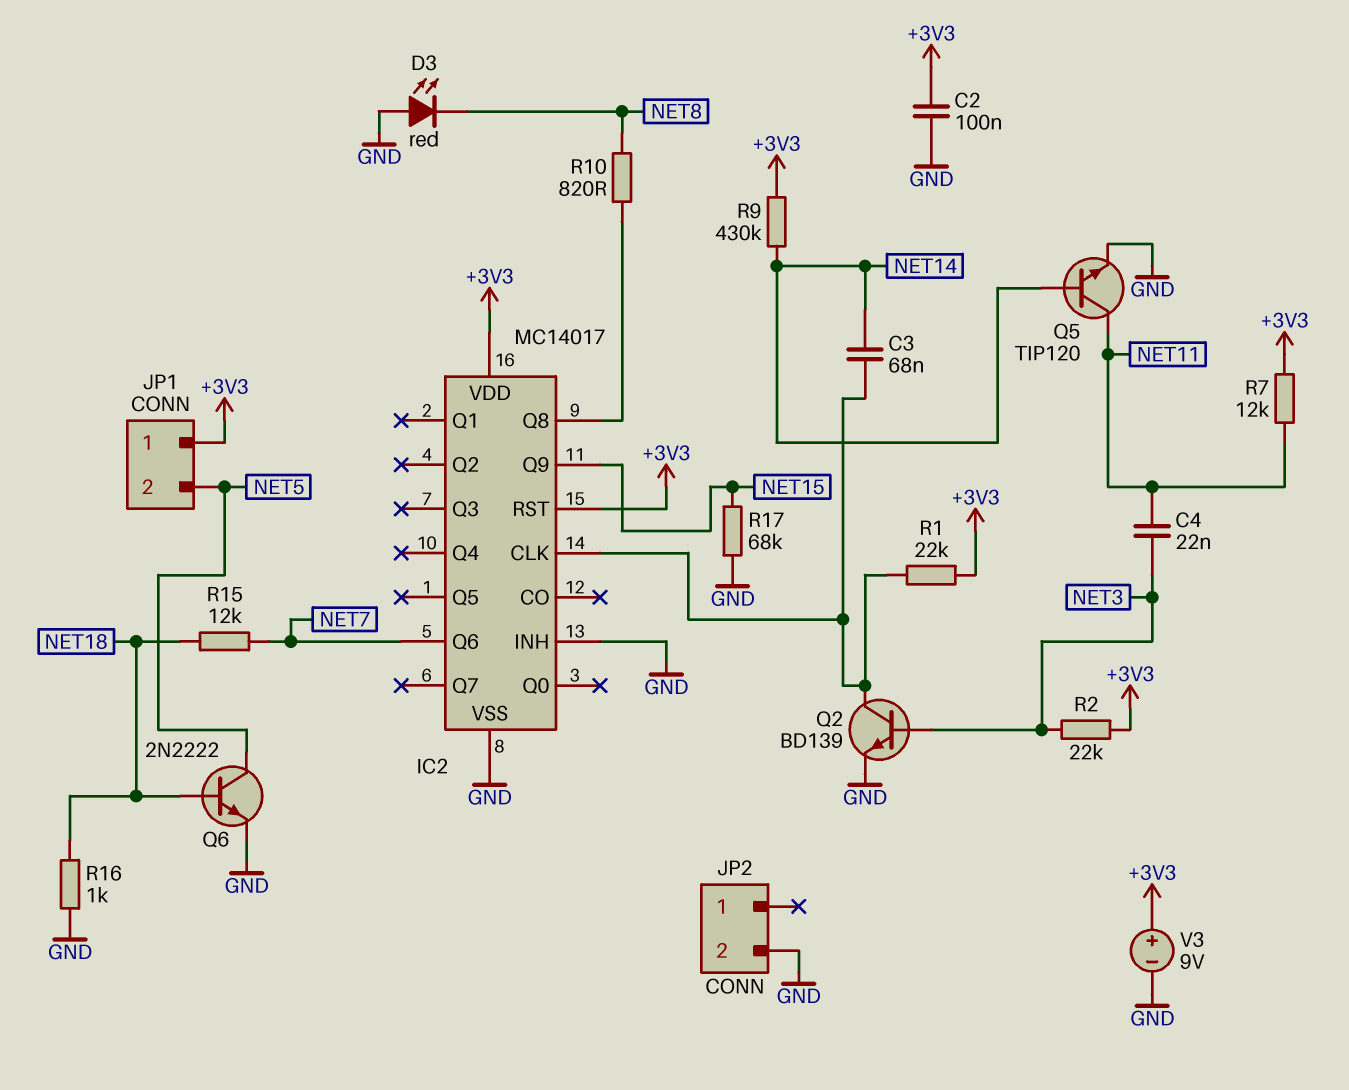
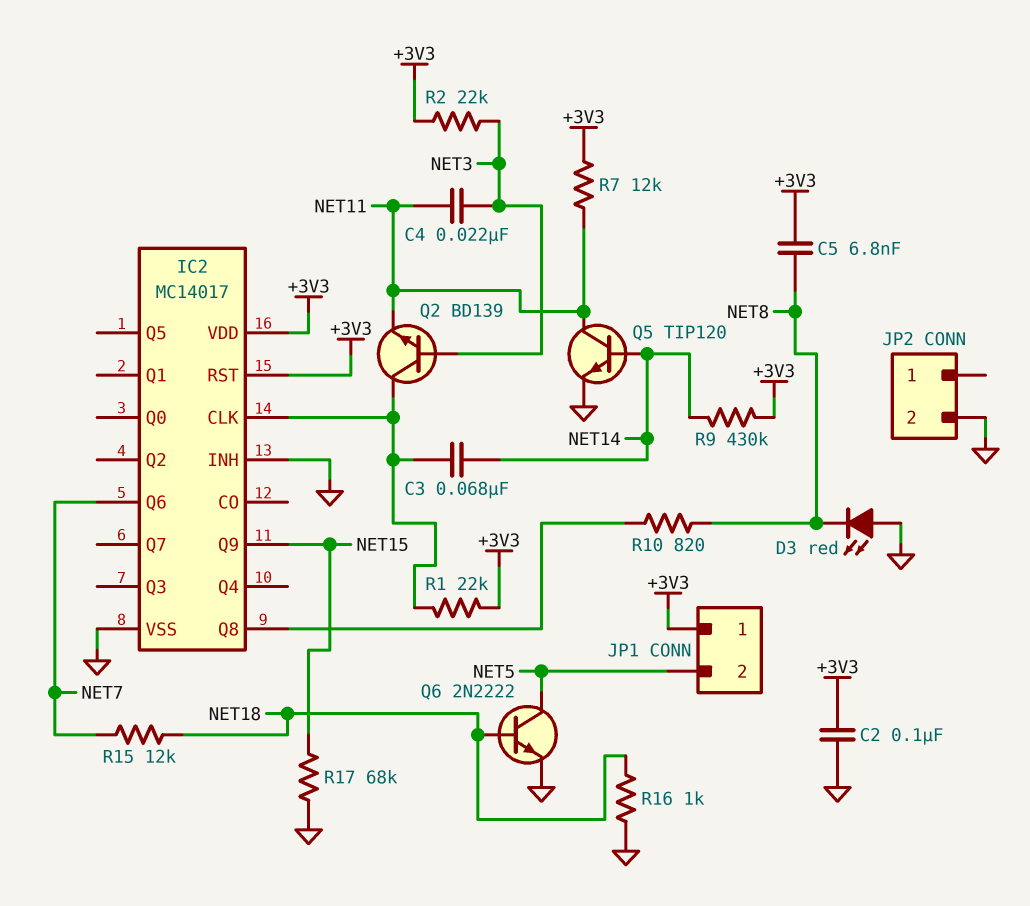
C5: none -> 6.8nF (+3V3, NET8)
Q2: NPN BD139 (B NET3, C IC2/CLK, E GND) -> NPN BD139 (B NET3, C IC2/CLK, E NET11)
V3: 9V (plus +3V3, minus GND) -> none

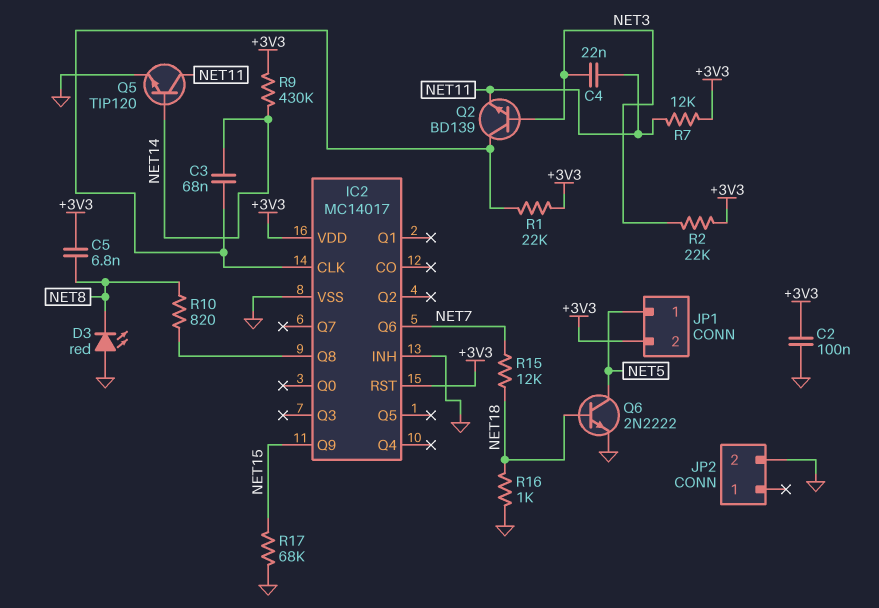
JP1 pin 1: +3V3 -> NET5
JP1 pin 2: NET5 -> +3V3

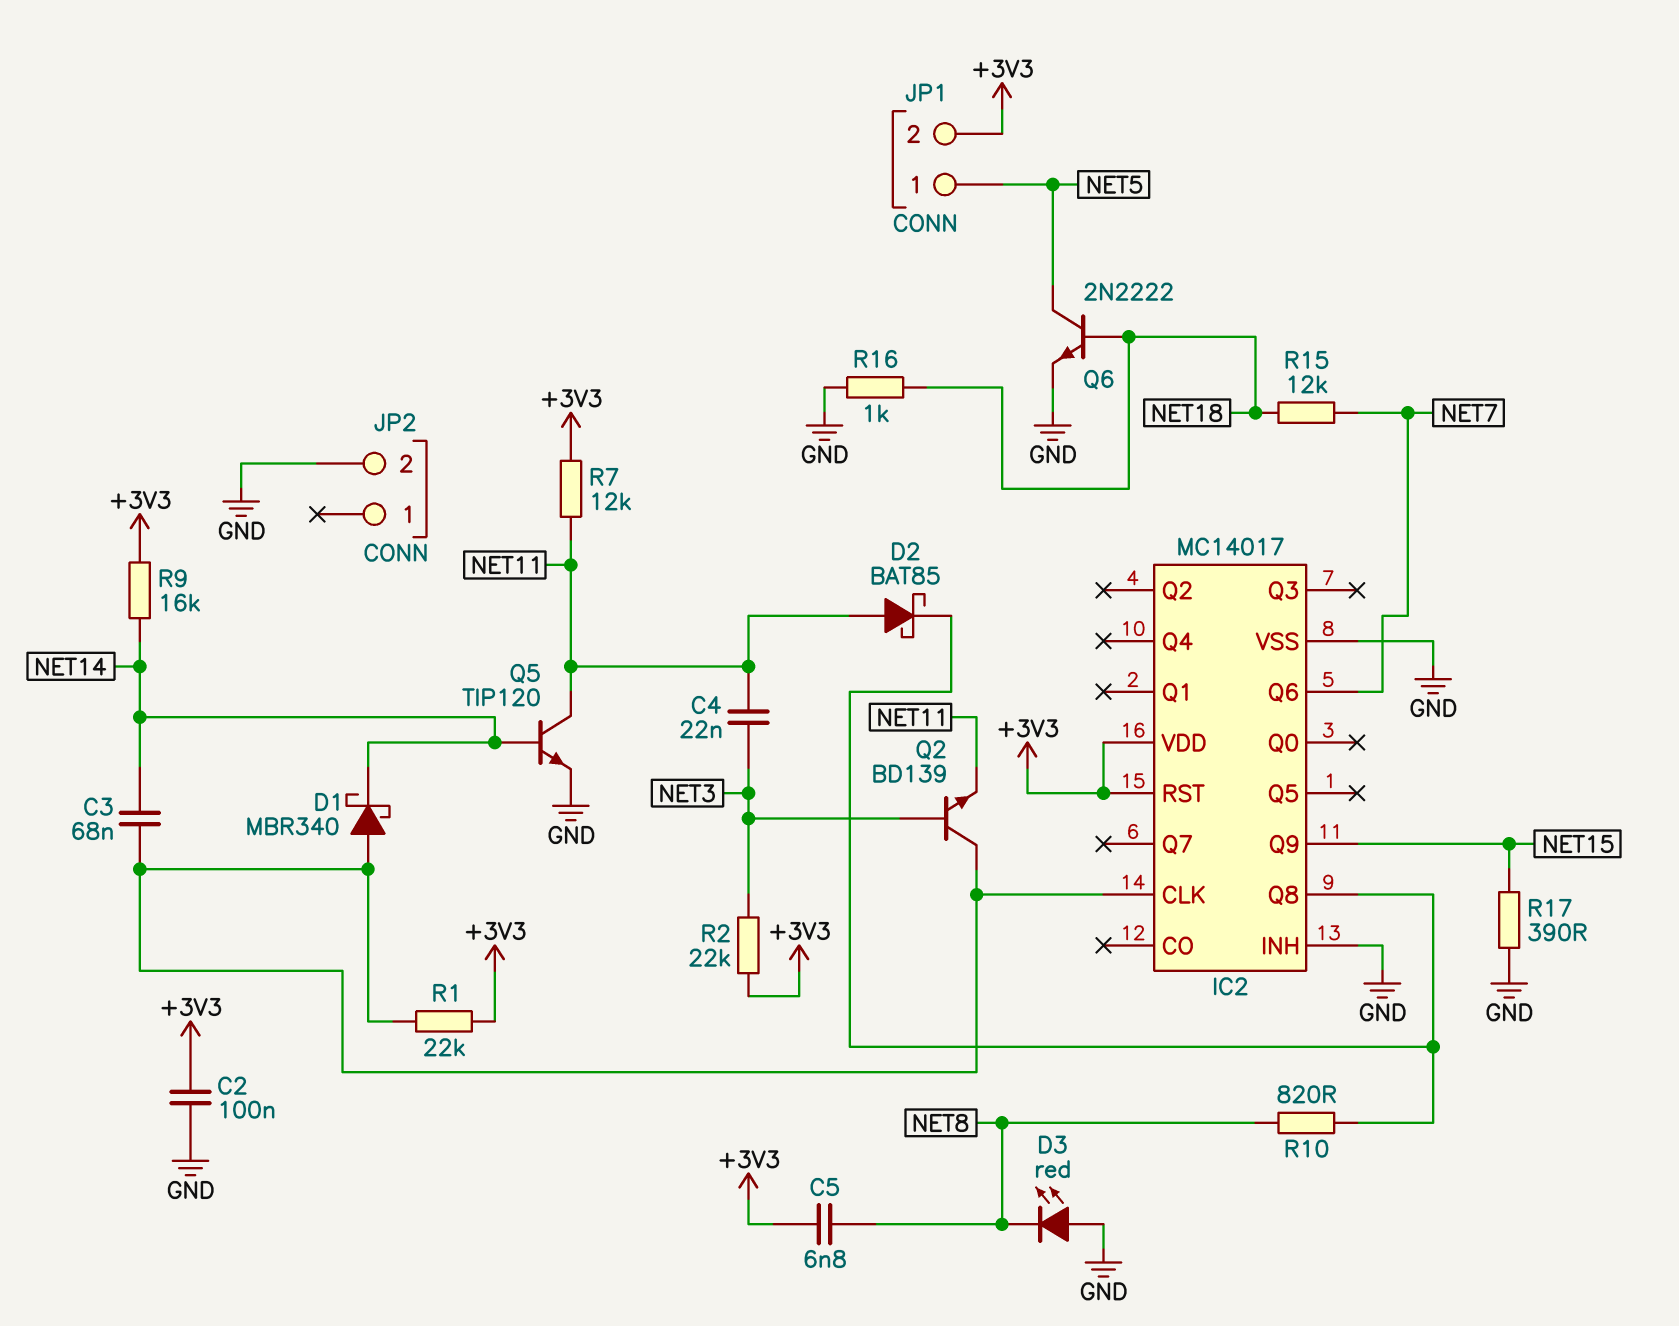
D1: none -> schottky MBR340 (A IC2/CLK, K NET14)
D2: none -> schottky BAT85 (A NET11, K IC2/Q8)
R9: 430k (+3V3, NET14) -> 16k (+3V3, NET14)
R17: 68k (GND, NET15) -> 390 (GND, NET15)

